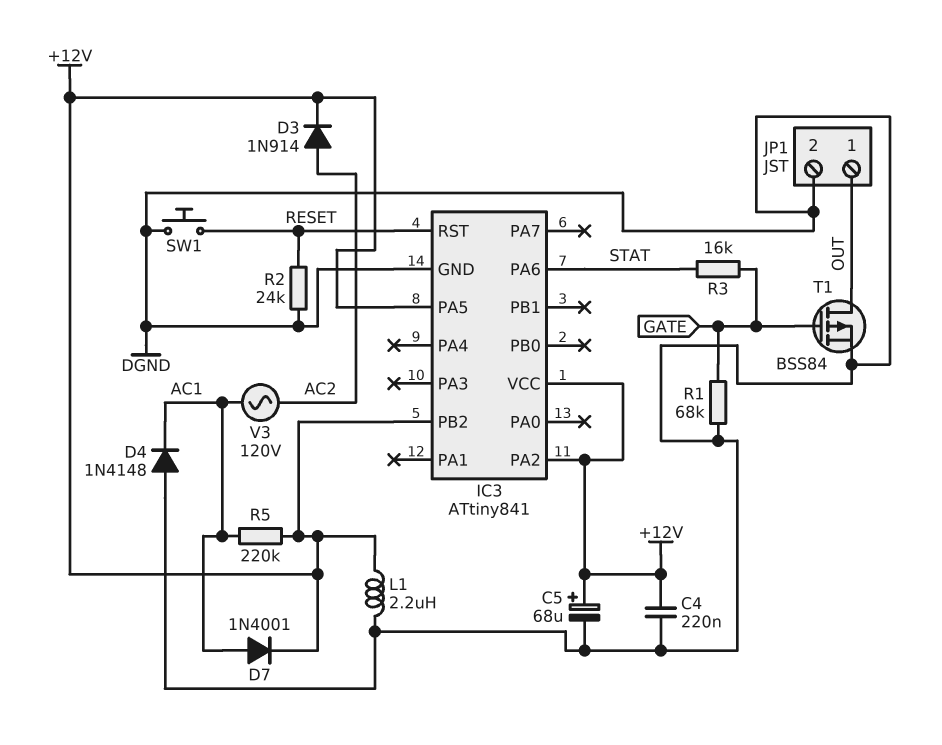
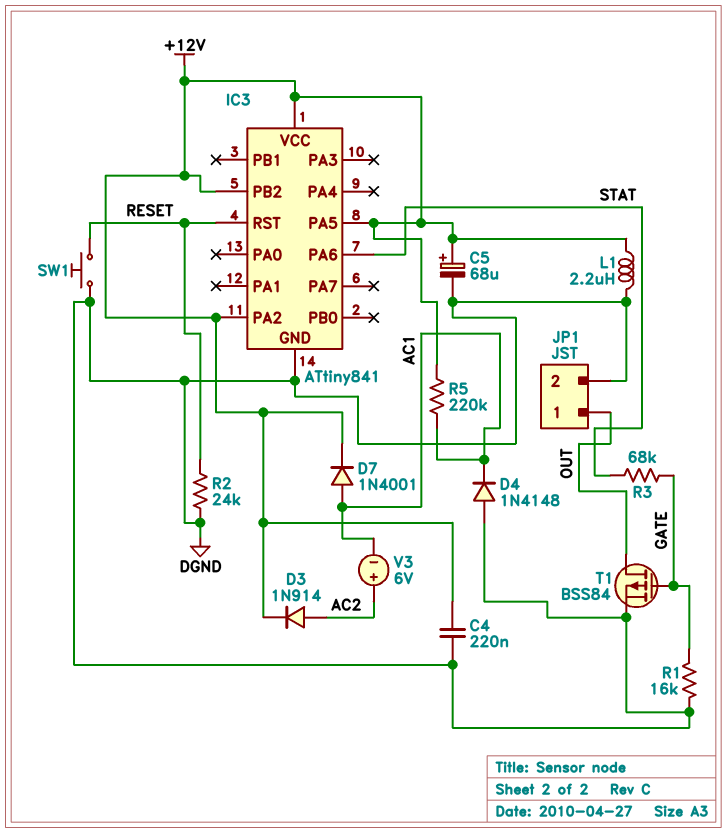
R1: 68k (DGND, GATE) -> 16k (DGND, GATE)
R3: 16k (GATE, STAT) -> 68k (GATE, STAT)
V3: AC 120V (AC1, AC2) -> 6V (plus AC2, minus AC1)

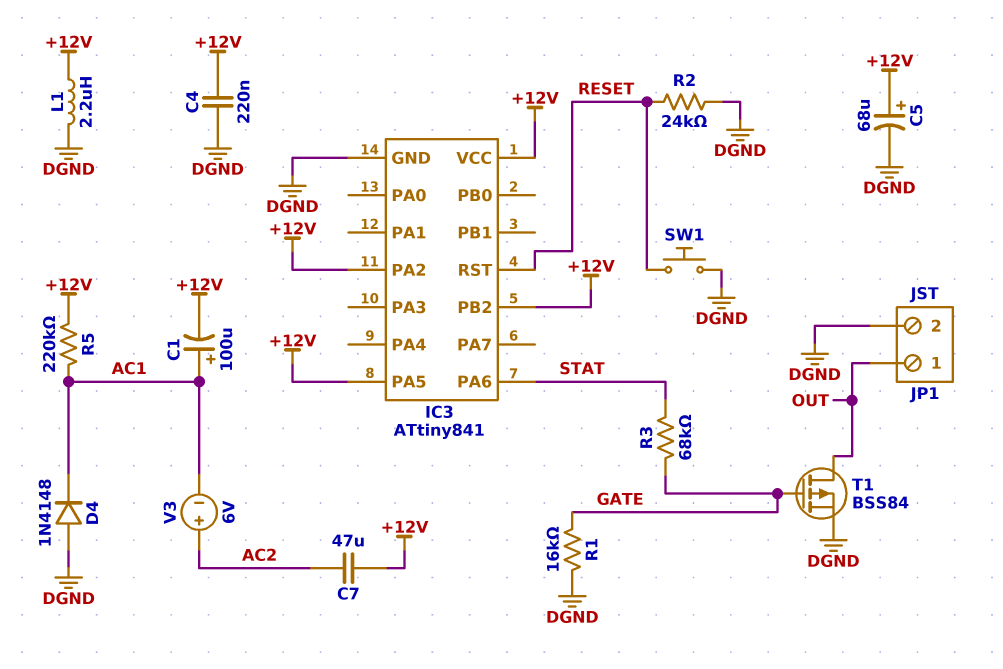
C1: none -> 100uF (plus AC1, minus +12V)
C7: none -> 47uF (+12V, AC2)
D3: diode 1N914 (A AC2, K +12V) -> none
D7: diode 1N4001 (A AC1, K +12V) -> none

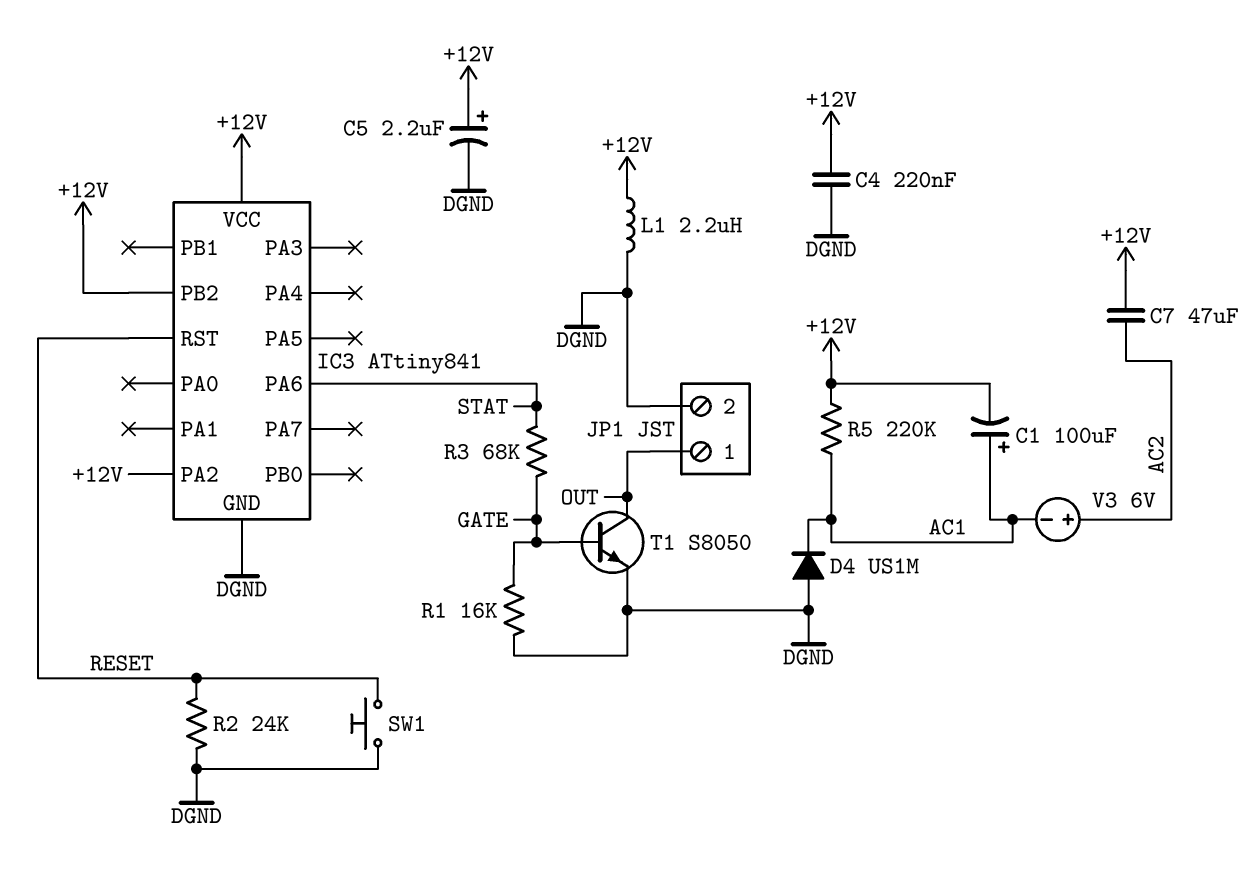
C5: 68uF (plus +12V, minus DGND) -> 2.2uF (plus +12V, minus DGND)
D4: diode 1N4148 (A DGND, K AC1) -> diode US1M (A DGND, K AC1)
IC3 pin PA5: +12V -> none
T1: PMOS BSS84 (G GATE, D OUT, S DGND) -> NPN S8050 (B GATE, C OUT, E DGND)

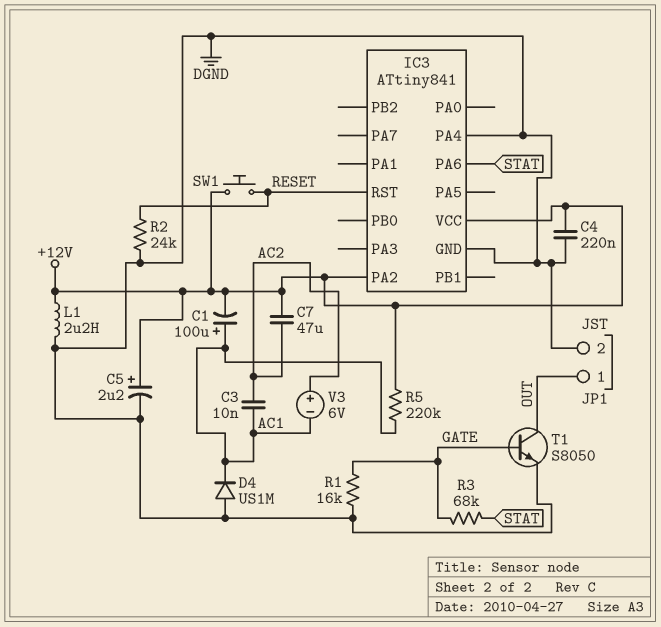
C3: none -> 10nF (AC1, AC2)
IC3 pin PA4: none -> DGND
IC3 pin PB2: +12V -> none
SW1: button (DGND, RESET) -> button (+12V, RESET)

